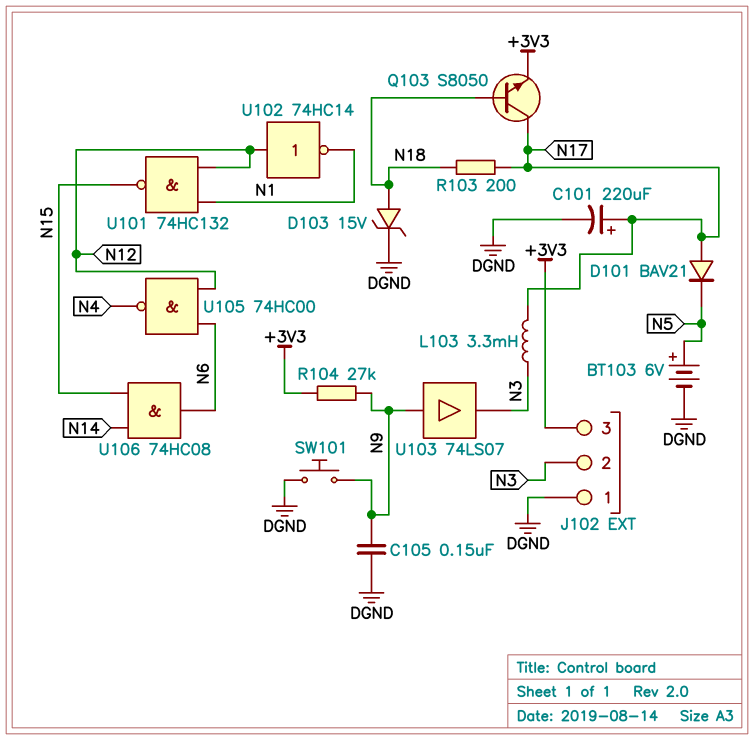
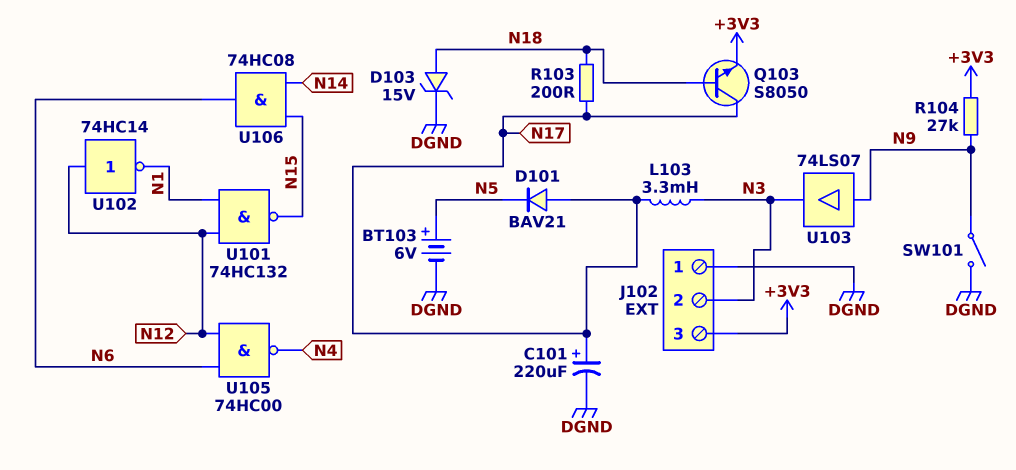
C105: 150nF (DGND, N9) -> none
SW101: button (DGND, N9) -> switch (DGND, N9)

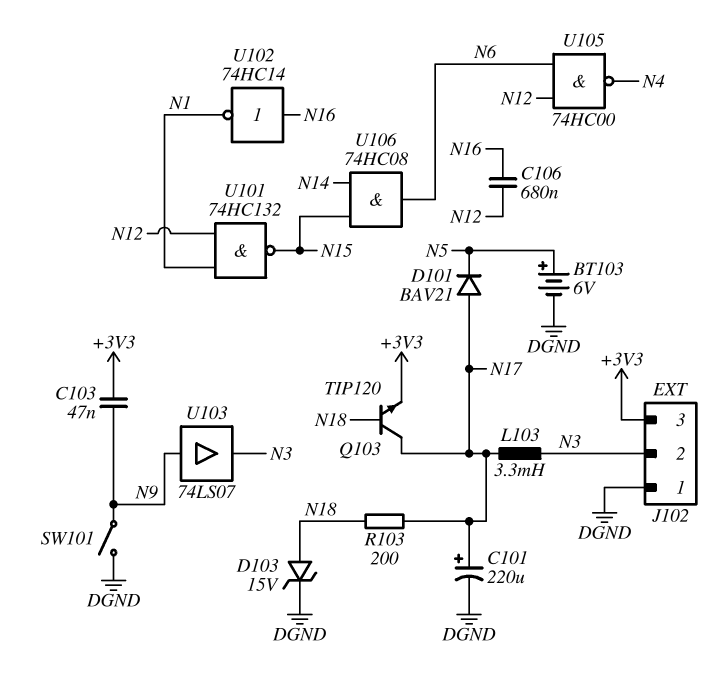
C103: none -> 47nF (+3V3, N9)
C106: none -> 680nF (N12, N16)
Q103: NPN S8050 (B N18, C N17, E +3V3) -> NPN TIP120 (B N18, C N17, E +3V3)
R104: 27k (+3V3, N9) -> none
U102: NOT 74HC14 (in N12, out N1) -> NOT 74HC14 (in N16, out N1)

